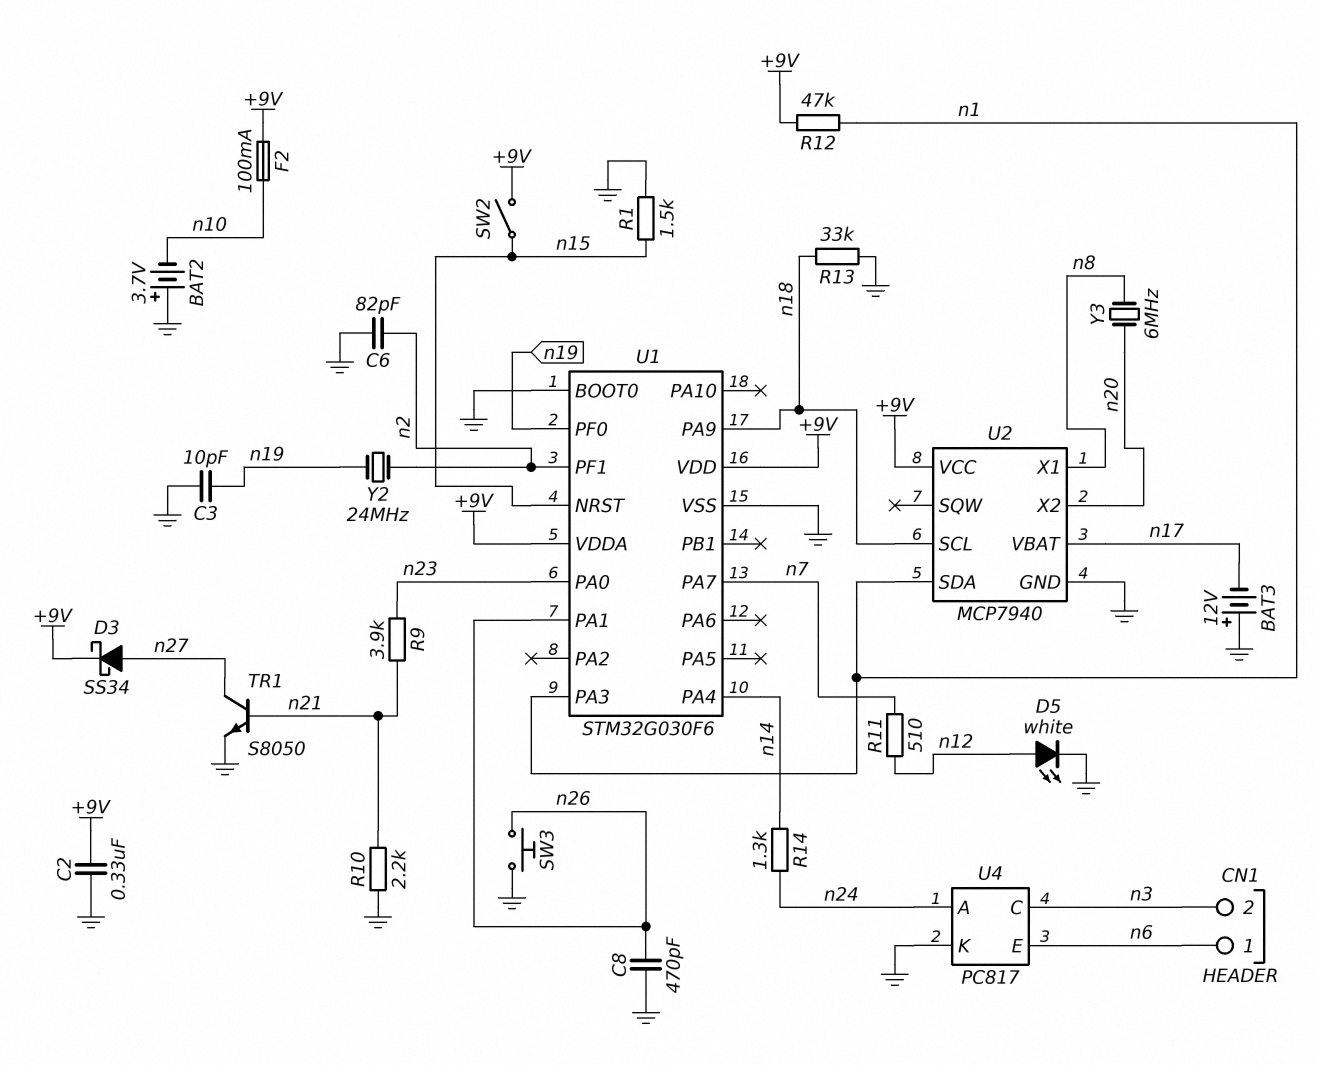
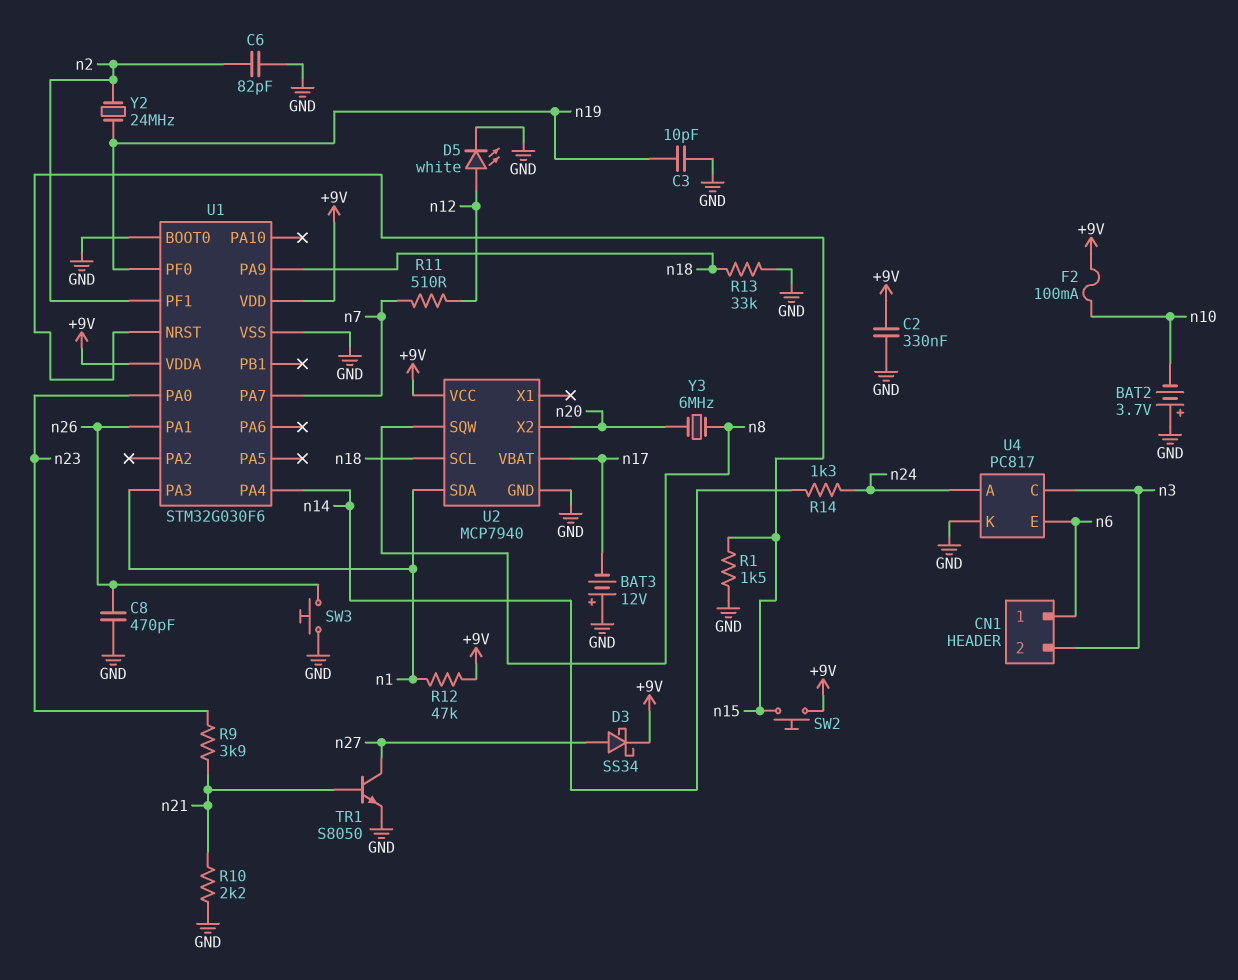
SW2: switch (+9V, n15) -> button (+9V, n15)
U2 pin SQW: none -> n8
U2 pin X1: n8 -> none

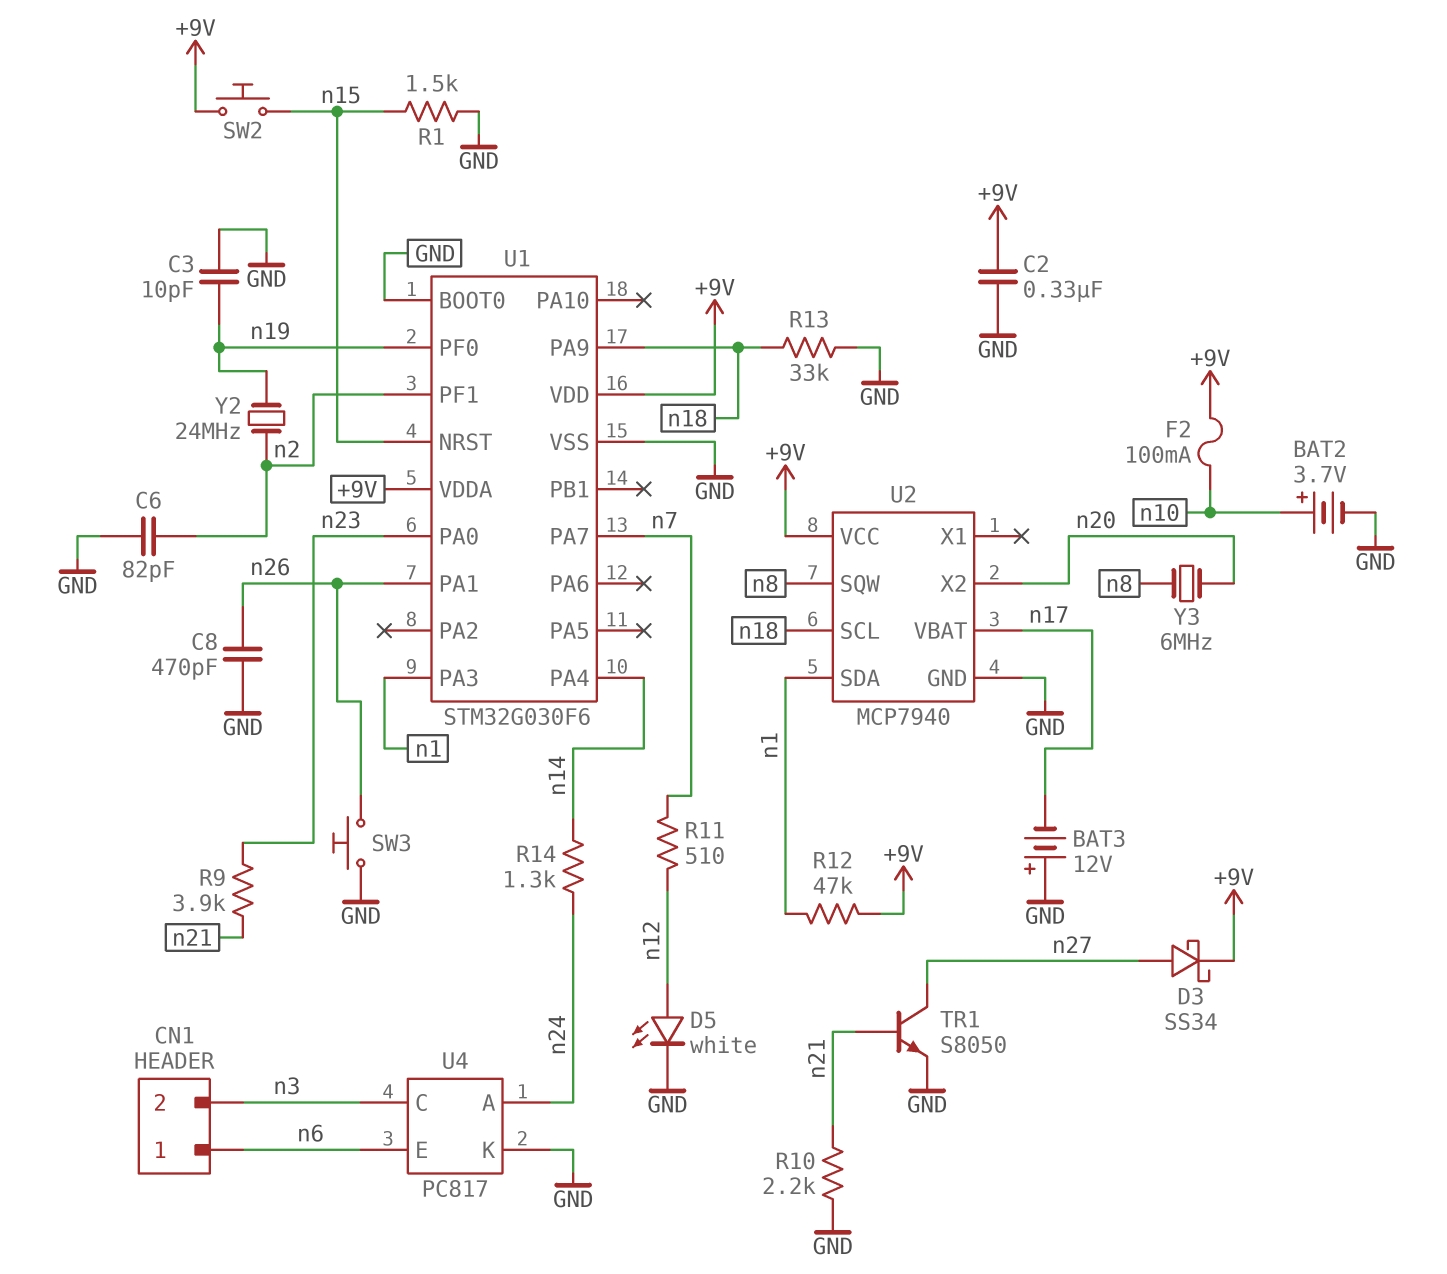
BAT2: 3.7V (plus GND, minus n10) -> 3.7V (plus n10, minus GND)

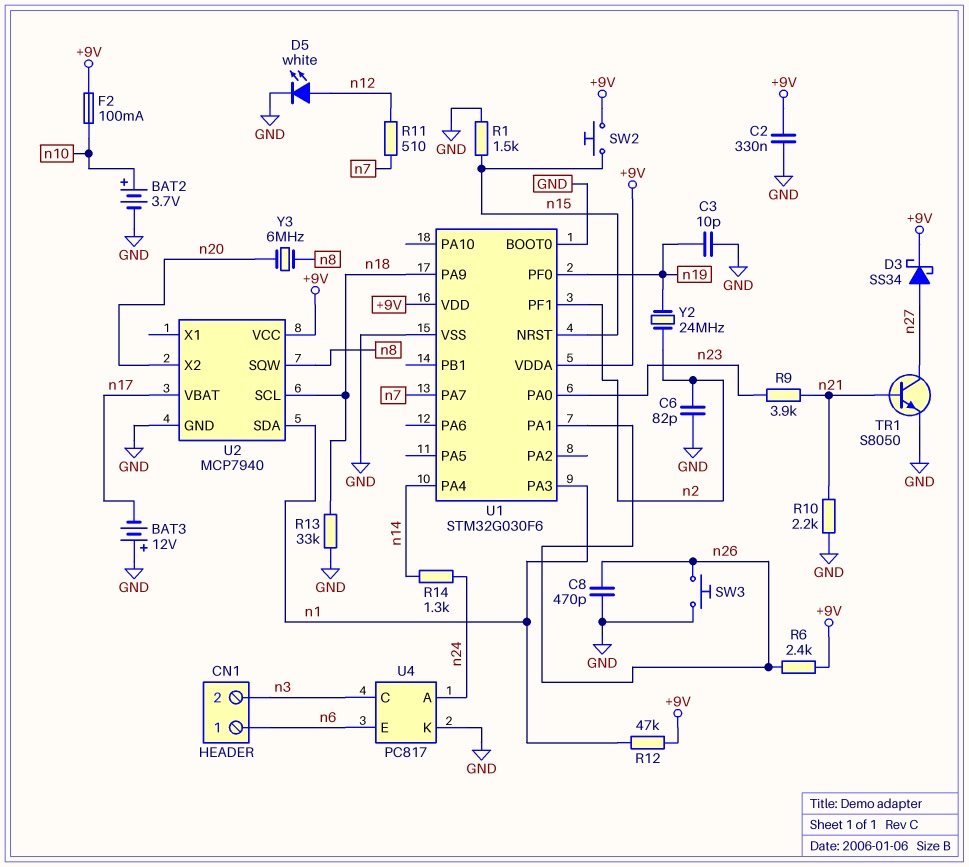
R6: none -> 2.4k (+9V, n26)

